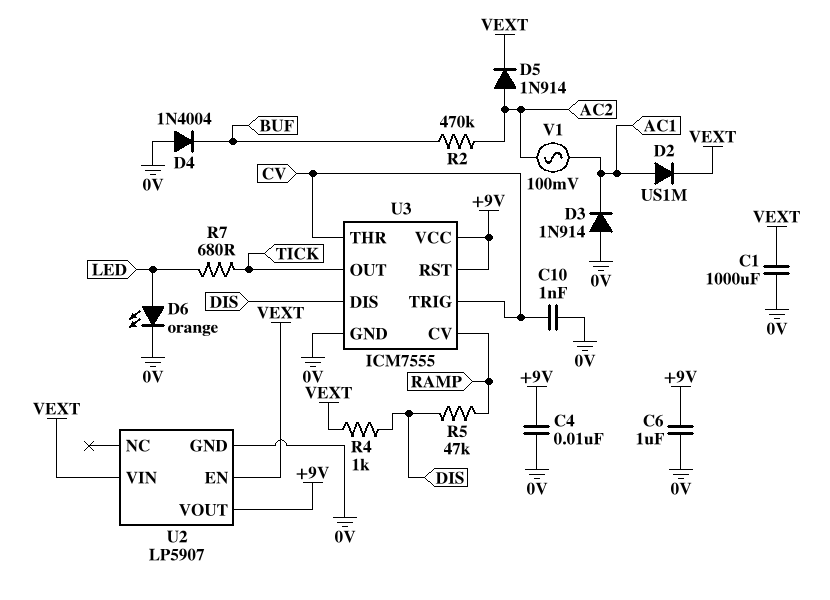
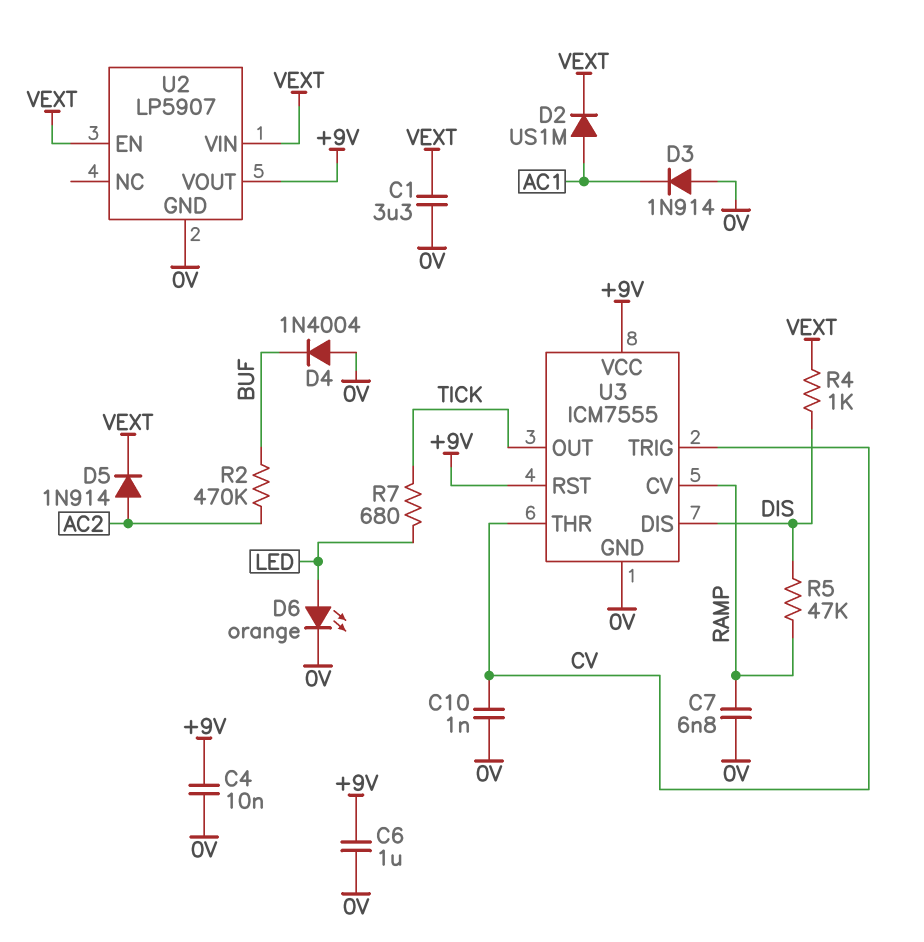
C1: 1000uF (0V, VEXT) -> 3.3uF (0V, VEXT)
C7: none -> 6.8nF (0V, RAMP)
V1: AC 100mV (AC1, AC2) -> none

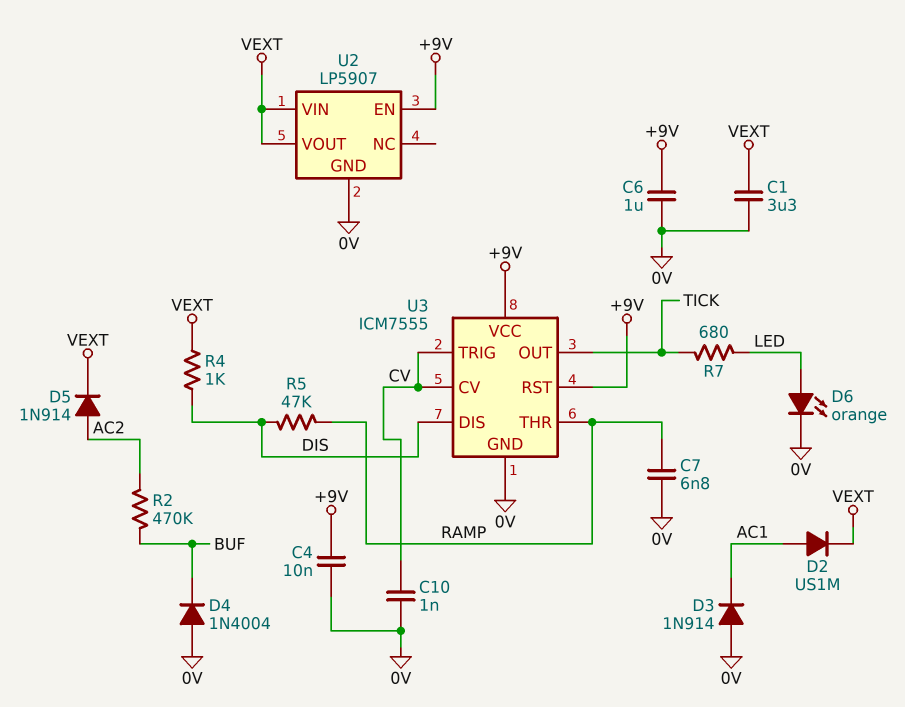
U2 pin EN: VEXT -> +9V
U2 pin VOUT: +9V -> VEXT
U3 pin CV: RAMP -> CV
U3 pin THR: CV -> RAMP

